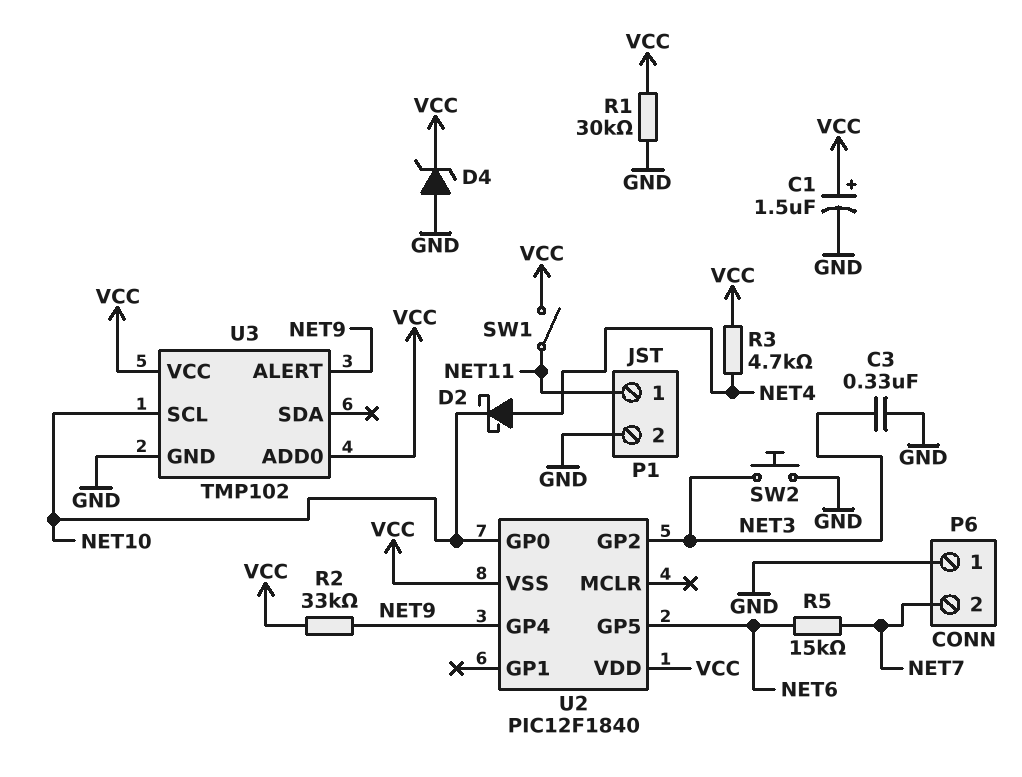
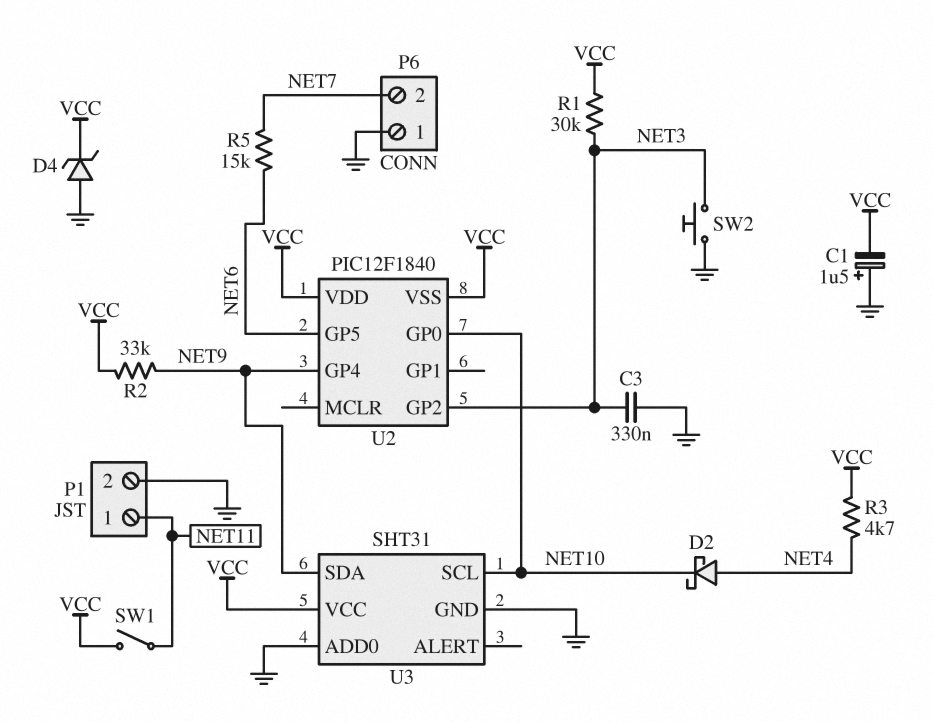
C1: 1.5uF (plus VCC, minus GND) -> 1.5uF (plus GND, minus VCC)
R1: 30k (GND, VCC) -> 30k (NET3, VCC)
U3: TMP102 -> SHT31
U3 pin ADD0: VCC -> GND
U3 pin ALERT: NET9 -> none
U3 pin SDA: none -> NET9

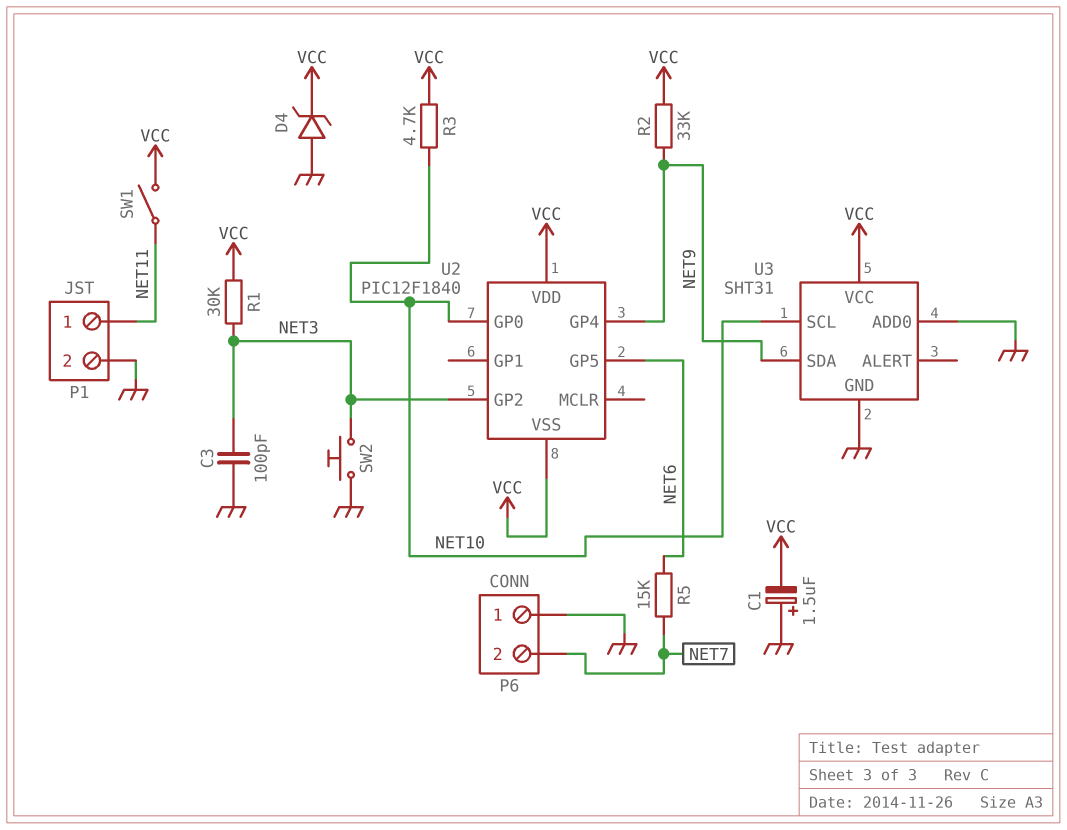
C3: 330nF (GND, NET3) -> 100pF (GND, NET3)
D2: schottky (A NET4, K NET10) -> none
R3: 4.7k (NET4, VCC) -> 4.7k (NET10, VCC)

